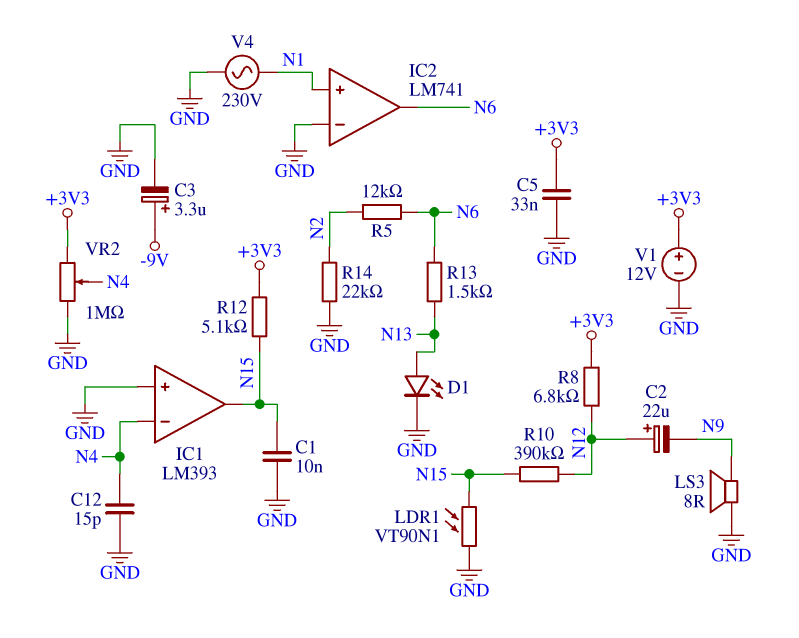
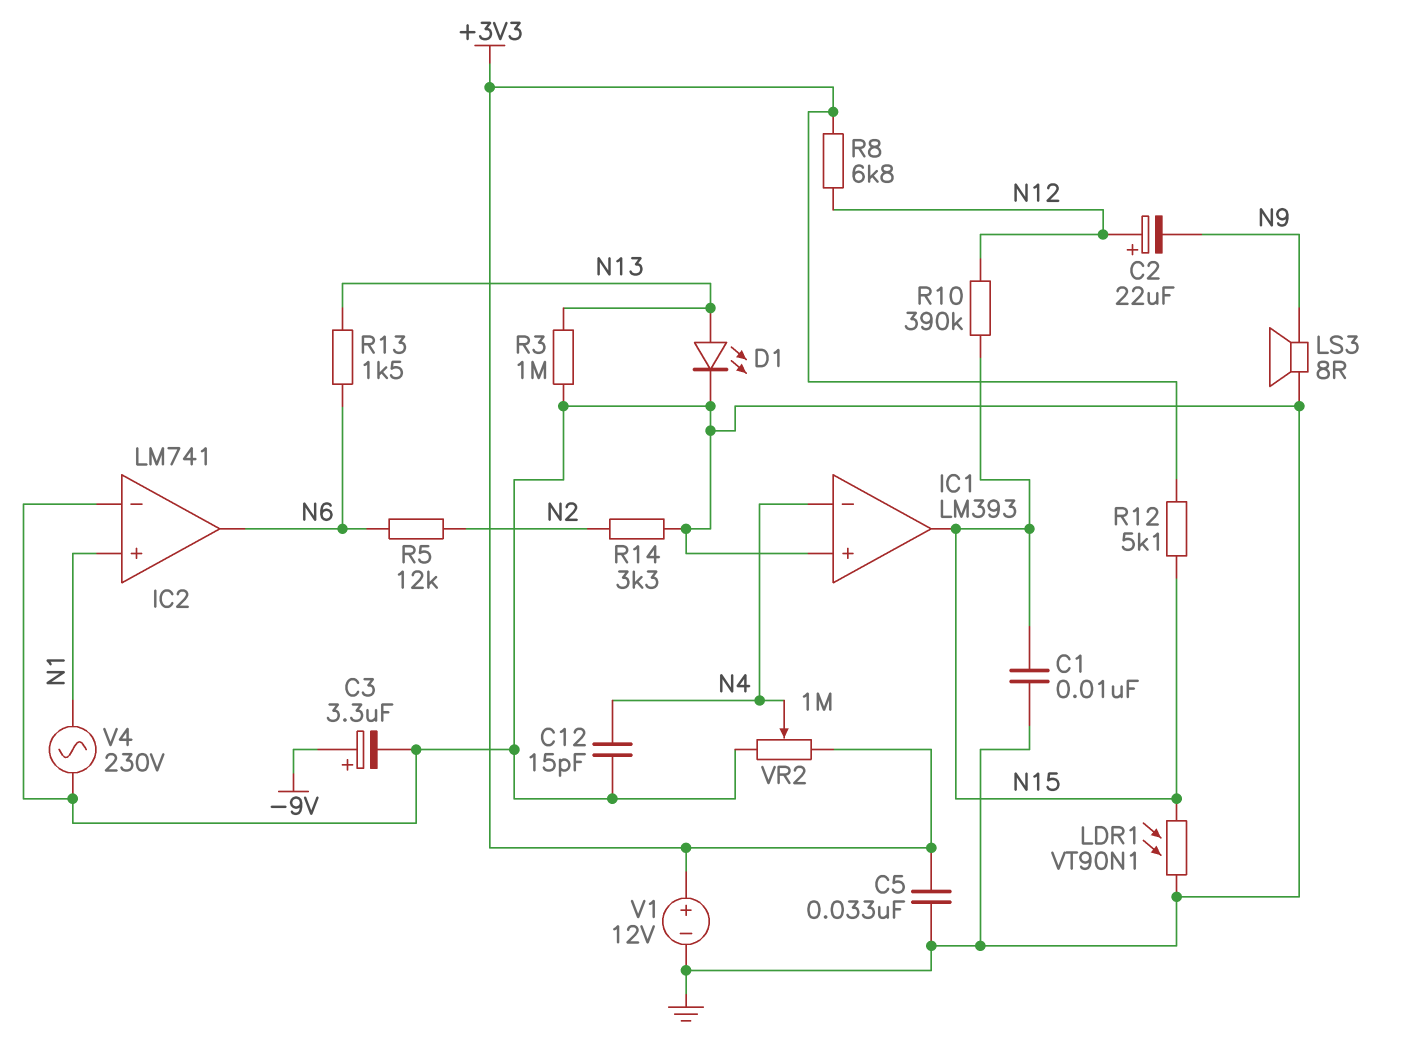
R3: none -> 1M (GND, N13)
R14: 22k (GND, N2) -> 3.3k (GND, N2)

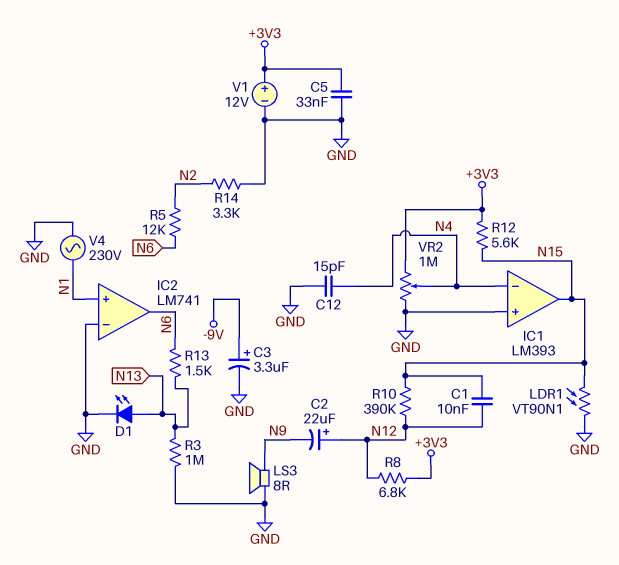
C1: 10nF (GND, N15) -> 10nF (N12, N15)
R12: 5.1k (+3V3, N15) -> 5.6k (+3V3, N15)

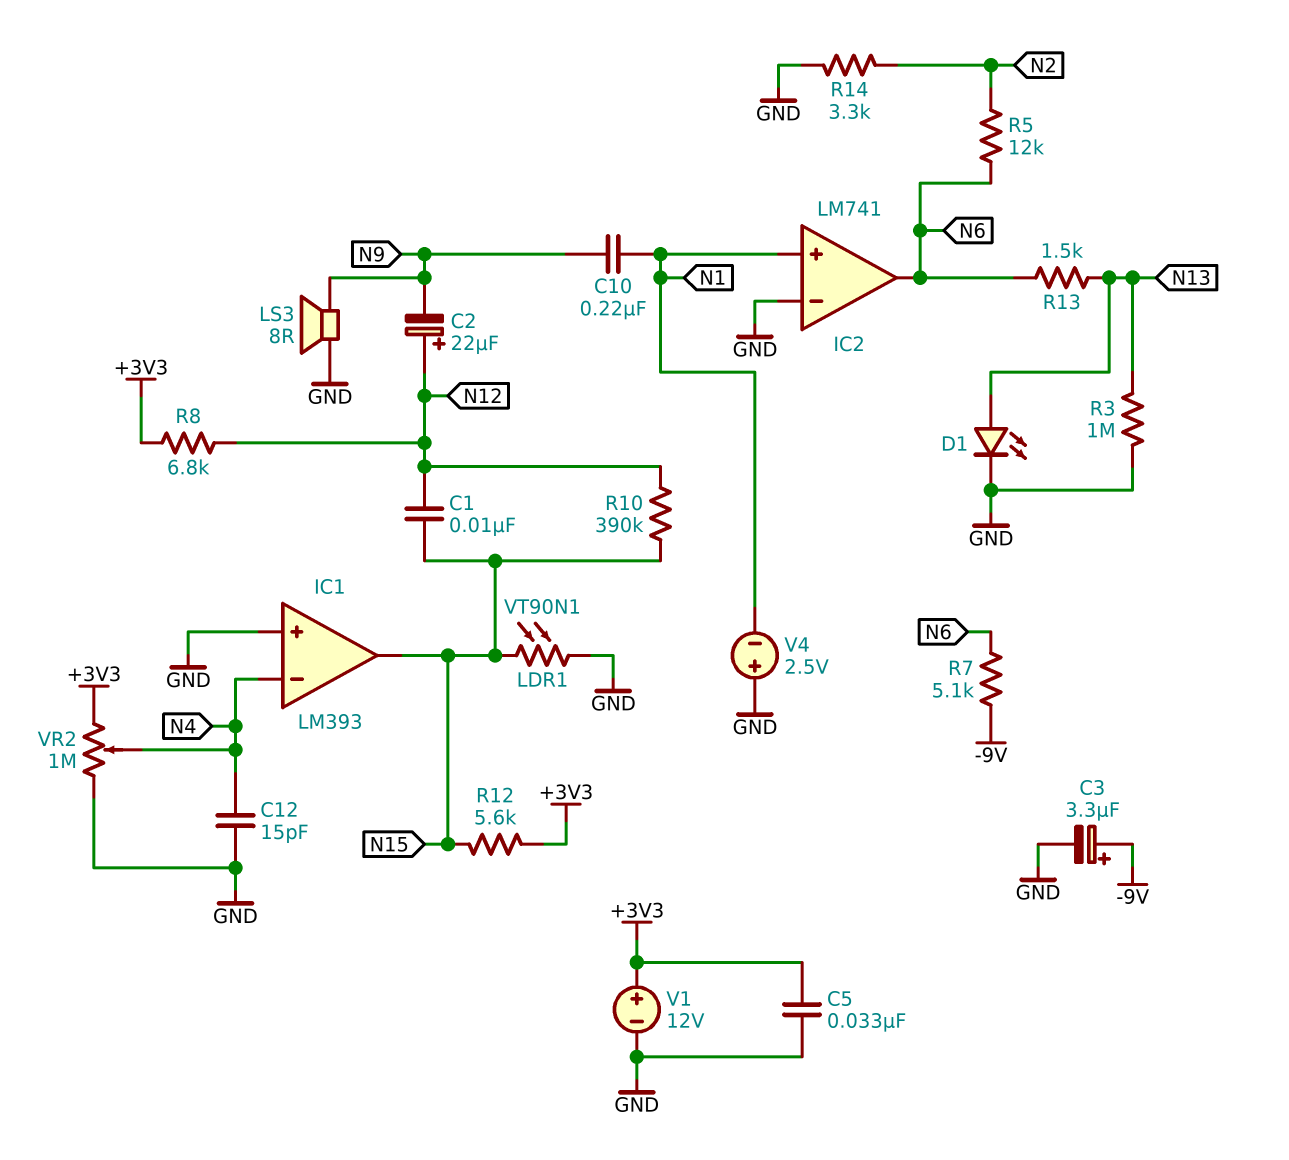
C10: none -> 220nF (N1, N9)
R7: none -> 5.1k (-9V, N6)
V4: AC 230V (GND, N1) -> 2.5V (plus GND, minus N1)

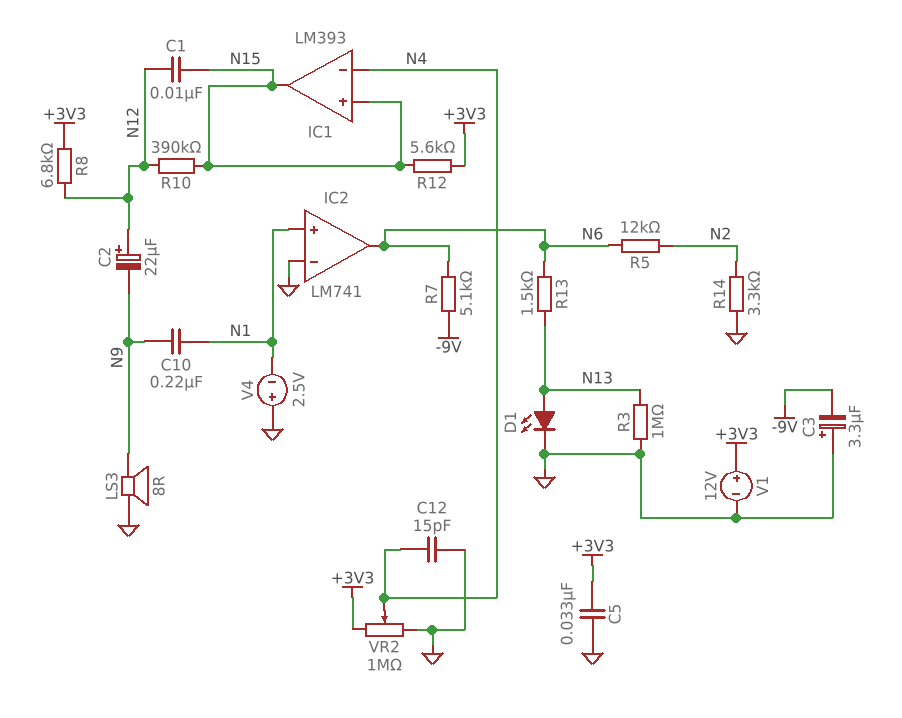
C3: 3.3uF (plus -9V, minus GND) -> 3.3uF (plus GND, minus -9V)
IC1 pin in+: GND -> N15
LDR1: VT90N1 (GND, N15) -> none

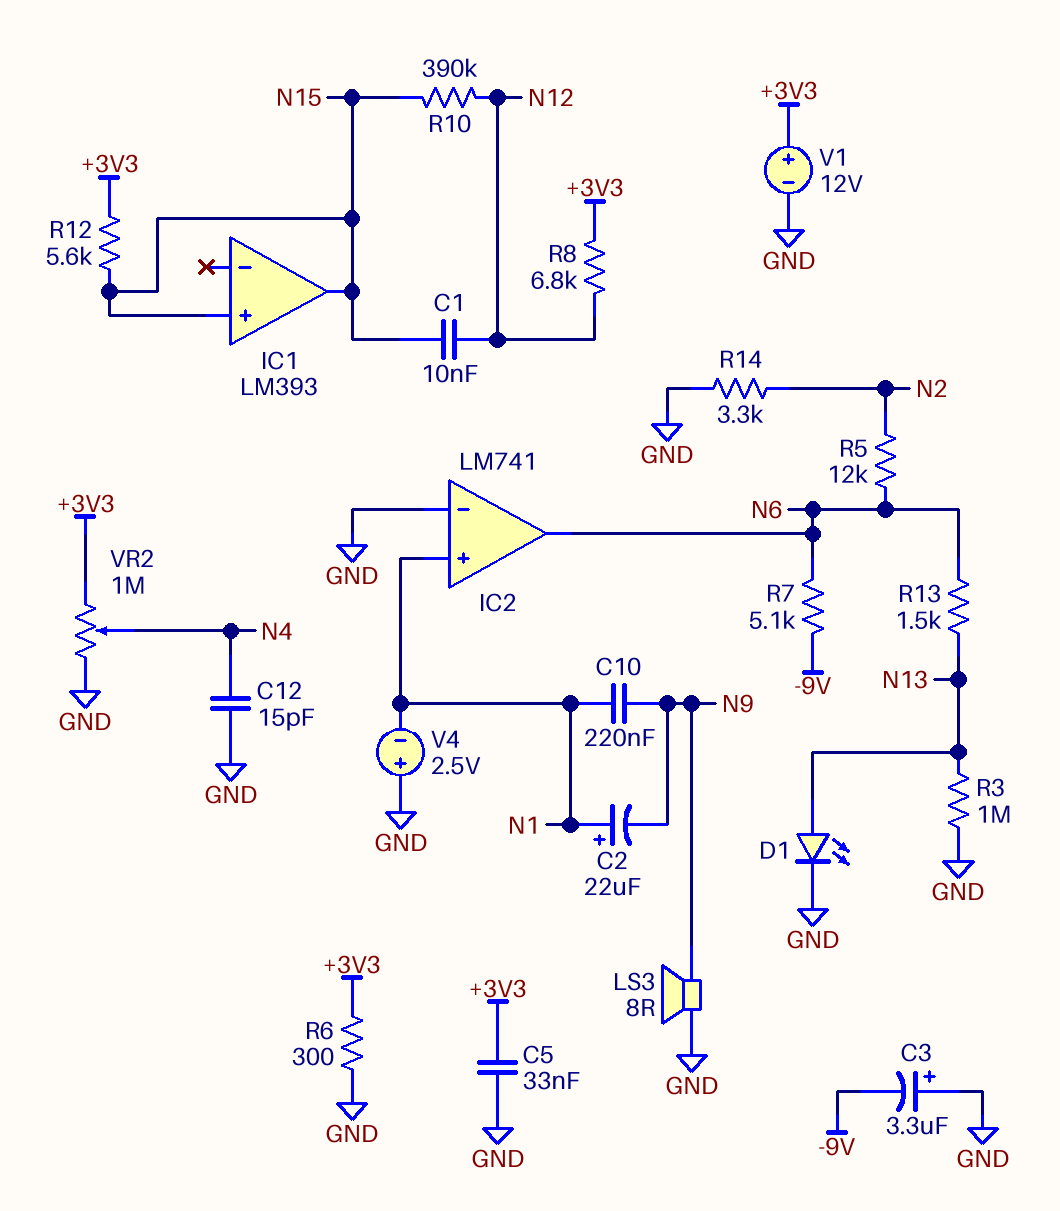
C2: 22uF (plus N12, minus N9) -> 22uF (plus N1, minus N9)
IC1 pin in-: N4 -> none
R6: none -> 300 (+3V3, GND)

